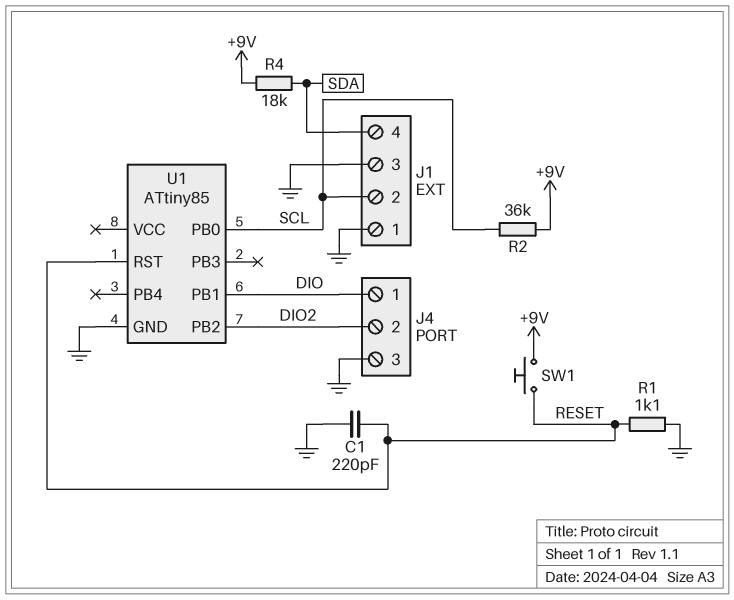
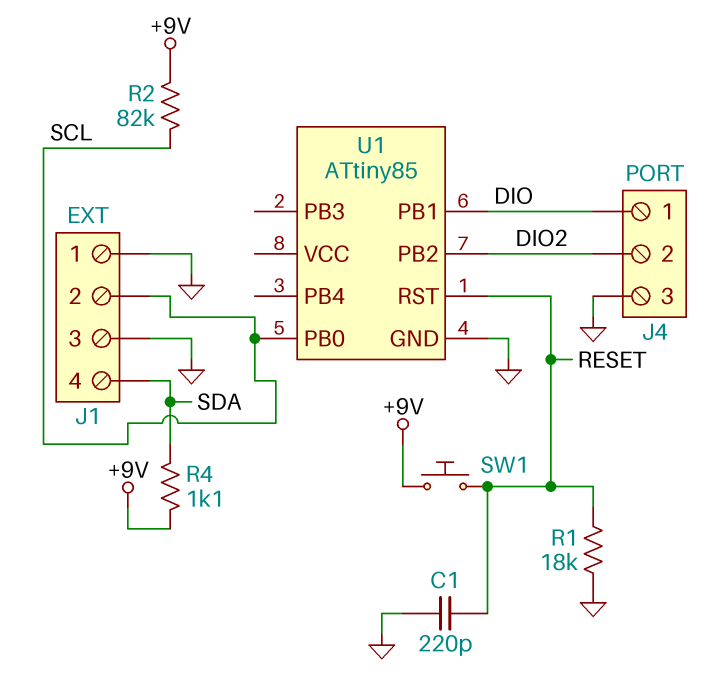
R1: 1.1k (GND, RESET) -> 18k (GND, RESET)
R2: 36k (+9V, SCL) -> 82k (+9V, SCL)
R4: 18k (+9V, SDA) -> 1.1k (+9V, SDA)

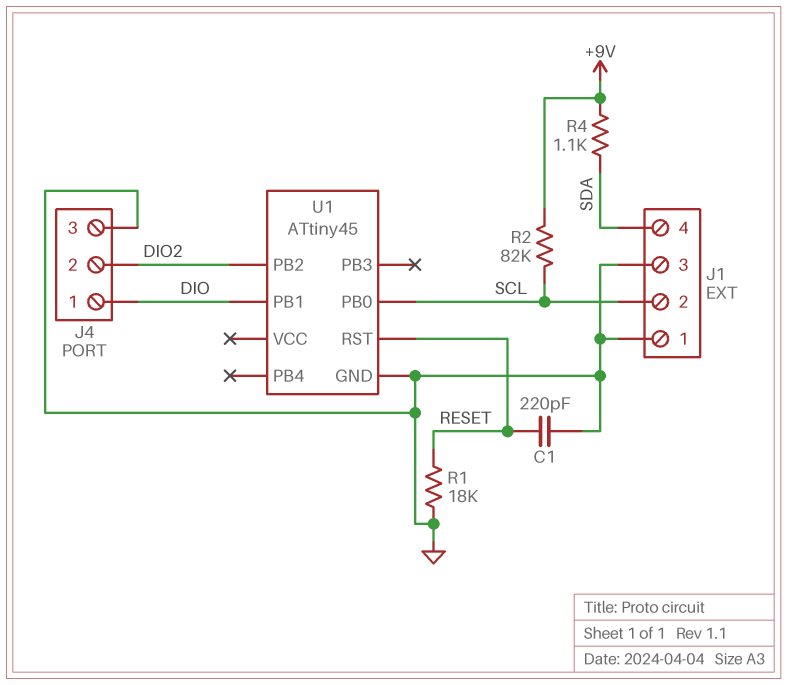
SW1: button (+9V, RESET) -> none
U1: ATtiny85 -> ATtiny45

